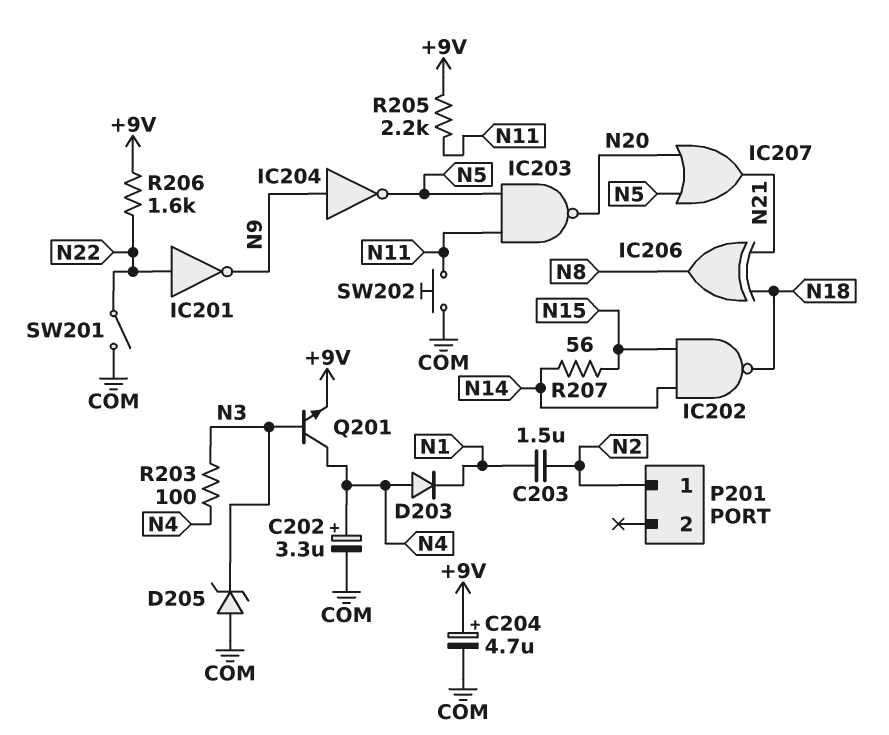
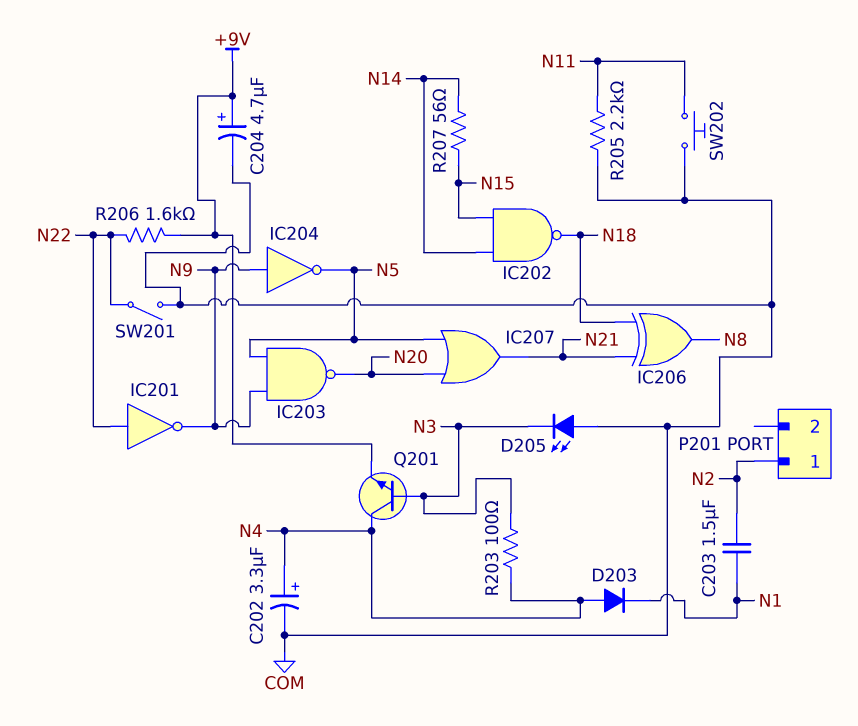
D205: zener (A COM, K N3) -> LED (A COM, K N3)
IC203: NAND (in N5, in N11, out N20) -> NAND (in N5, in N9, out N20)
R205: 2.2k (+9V, N11) -> 2.2k (COM, N11)

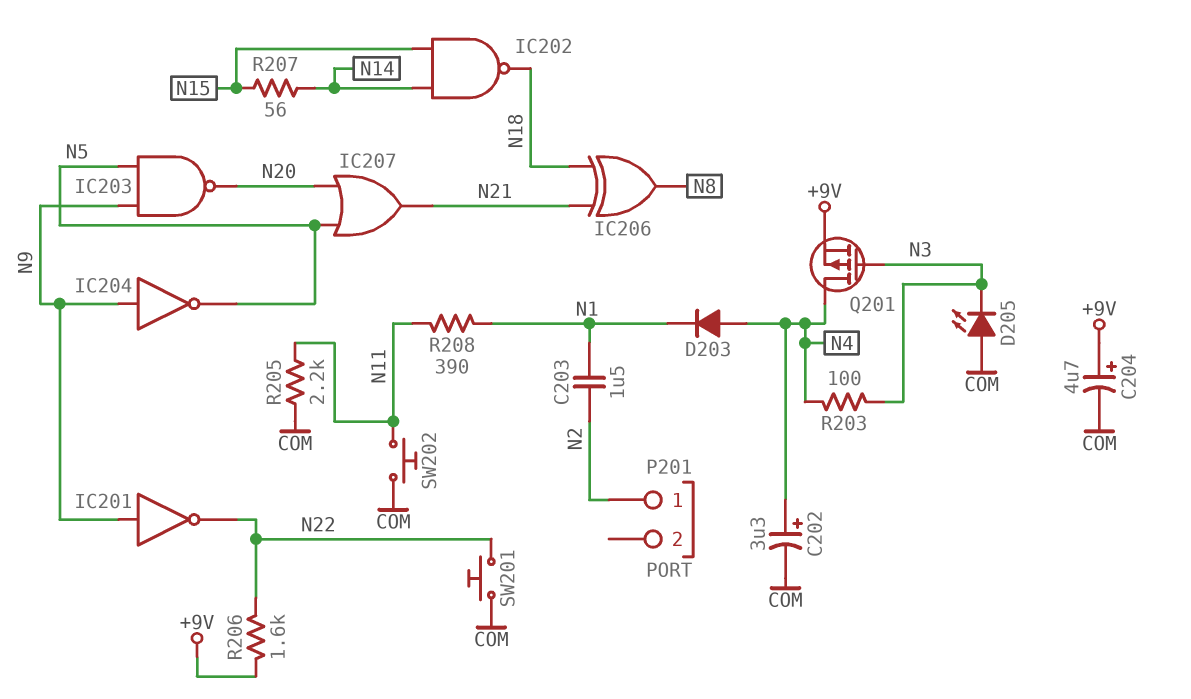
IC201: NOT (in N22, out N9) -> NOT (in N9, out N22)
Q201: NPN (B N3, C N4, E +9V) -> PMOS (G N3, D N4, S +9V)
R208: none -> 390 (N1, N11)
SW201: switch (COM, N22) -> button (COM, N22)

